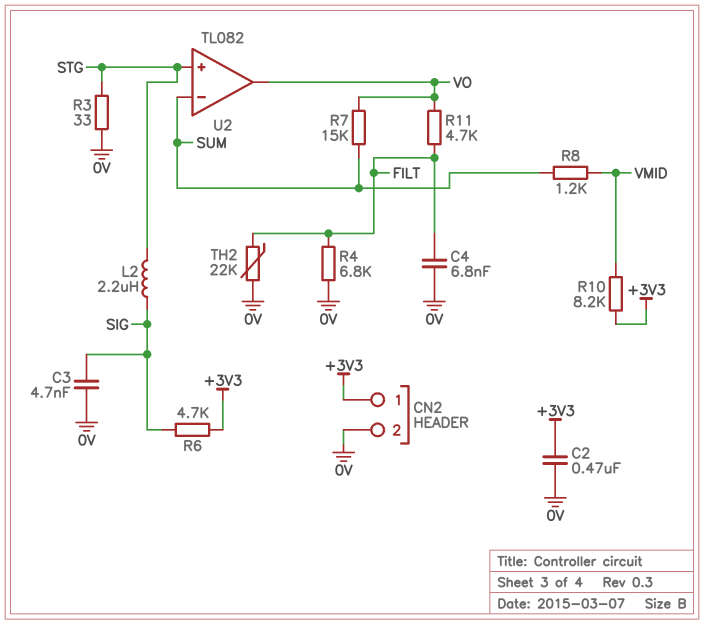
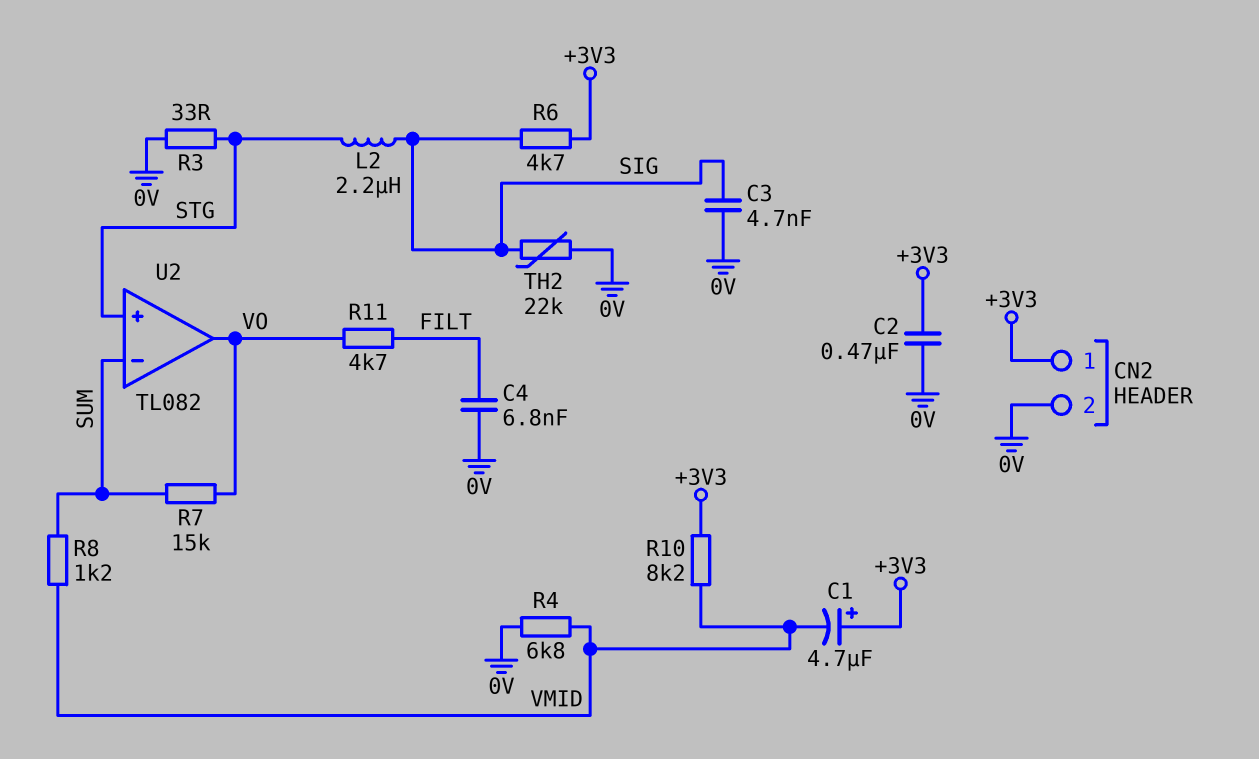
C1: none -> 4.7uF (plus +3V3, minus VMID)
R4: 6.8k (0V, FILT) -> 6.8k (0V, VMID)
TH2: 22k (0V, FILT) -> 22k (0V, SIG)

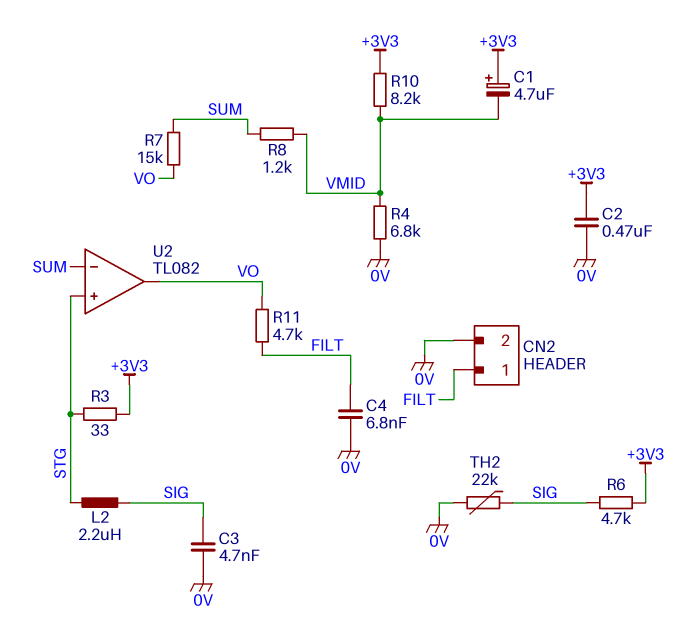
CN2 pin 1: +3V3 -> FILT
R3: 33 (0V, STG) -> 33 (+3V3, STG)

